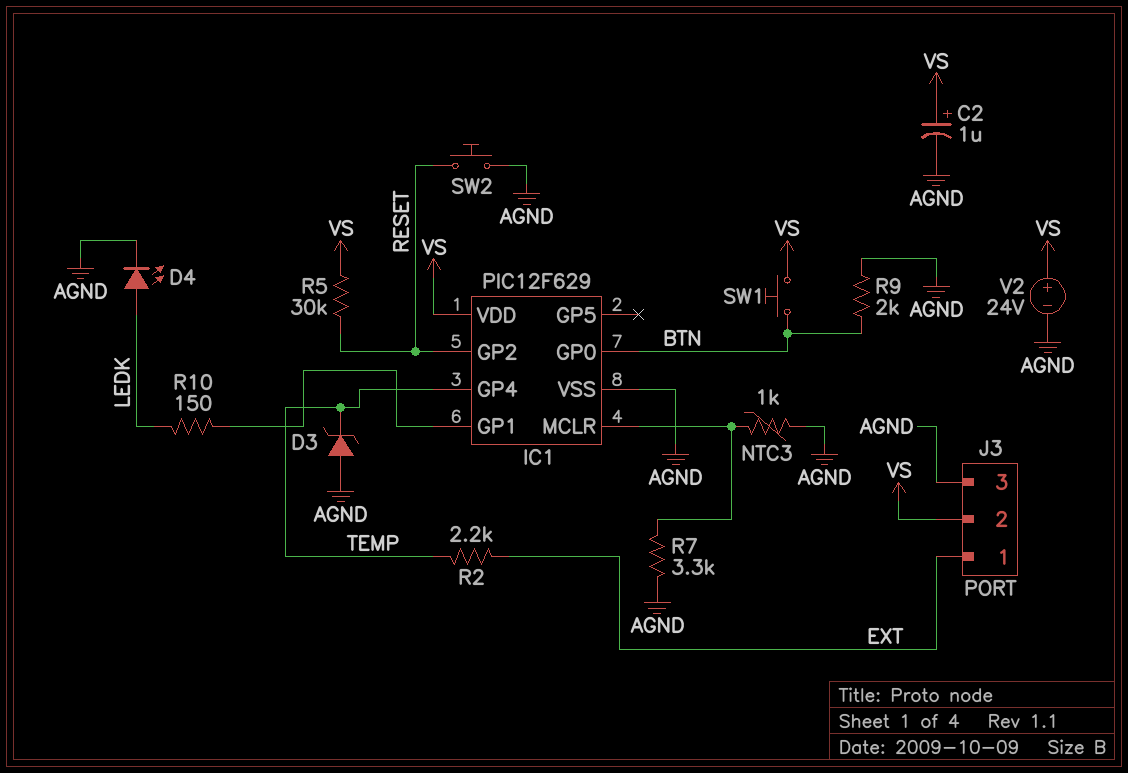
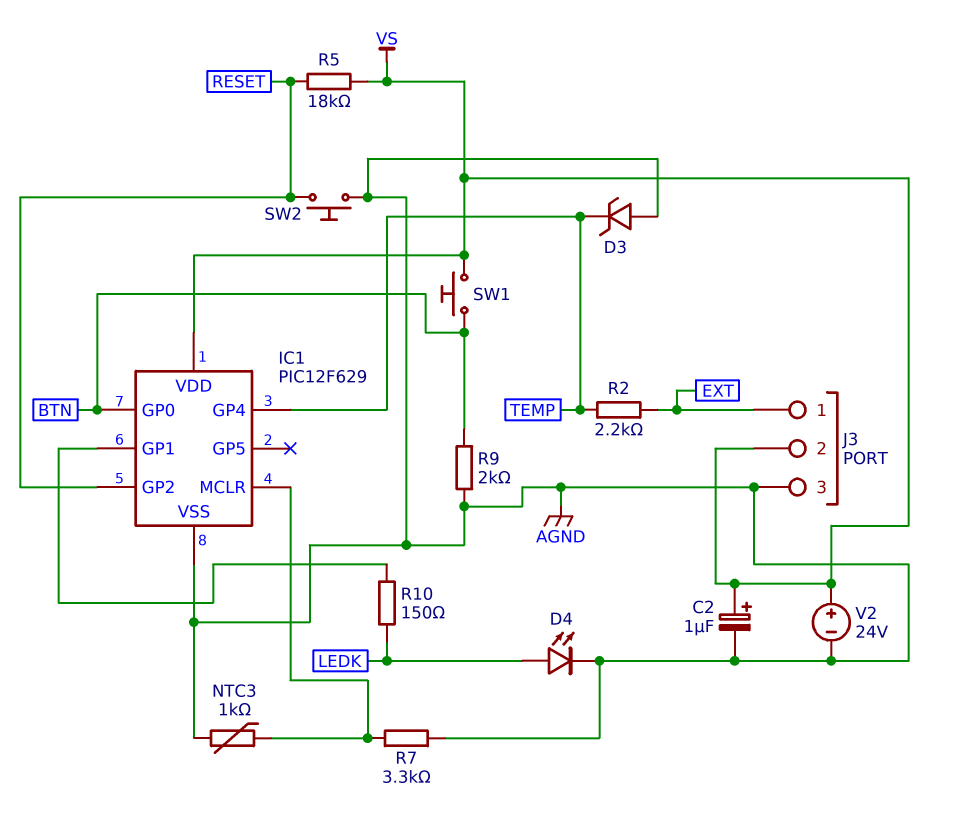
R5: 30k (RESET, VS) -> 18k (RESET, VS)

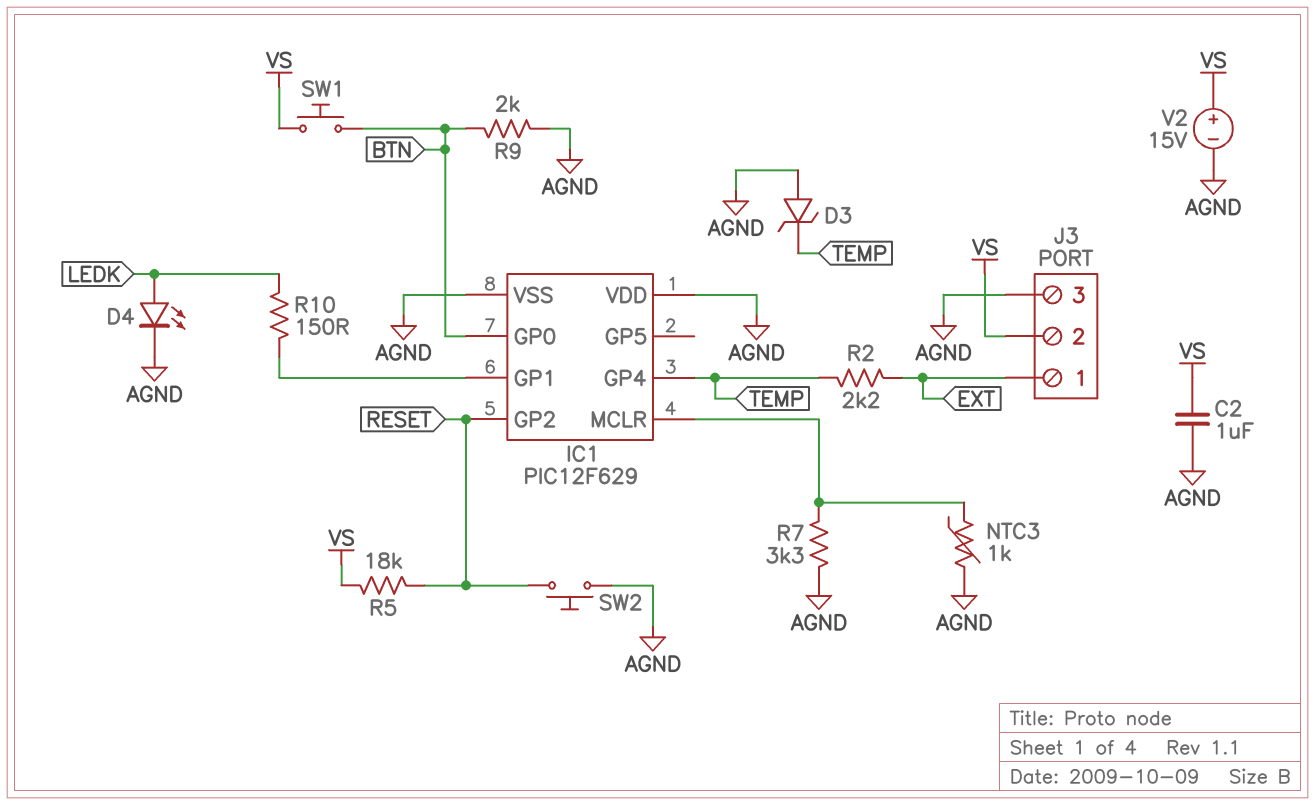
C2: 1uF (plus VS, minus AGND) -> 1uF (AGND, VS)
IC1 pin VDD: VS -> AGND
V2: 24V (plus VS, minus AGND) -> 15V (plus VS, minus AGND)

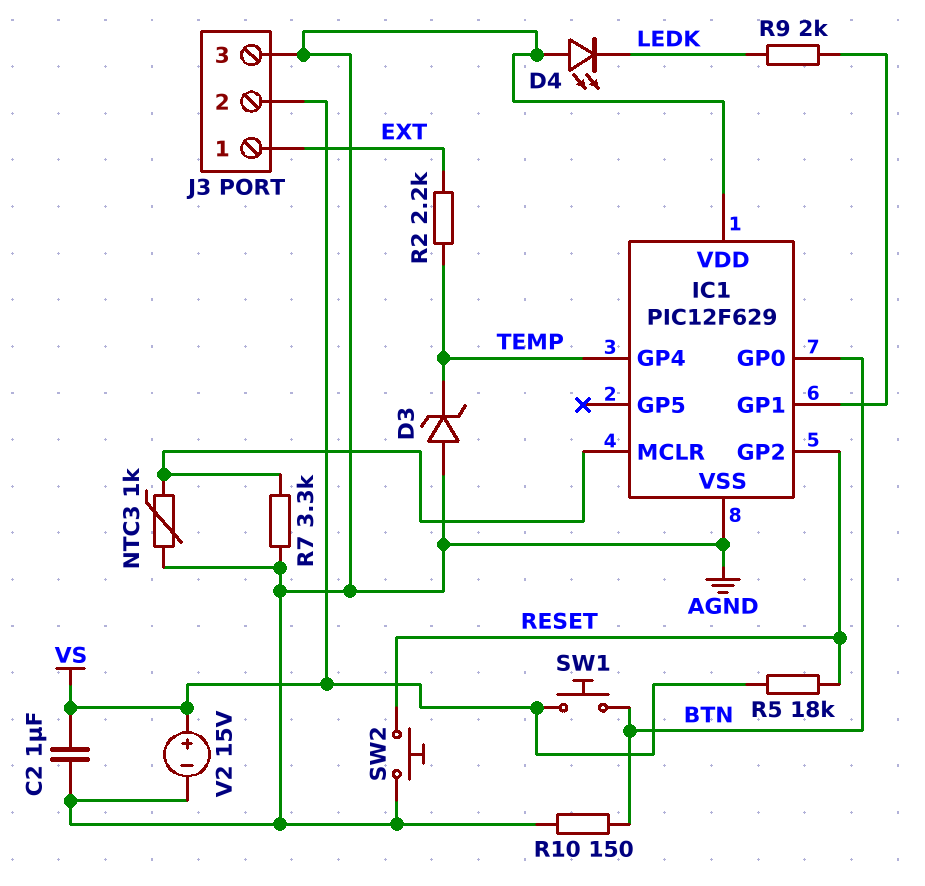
D4: LED (A LEDK, K AGND) -> LED (A AGND, K LEDK)
R9: 2k (AGND, BTN) -> 2k (IC1/GP1, LEDK)
R10: 150 (IC1/GP1, LEDK) -> 150 (AGND, BTN)

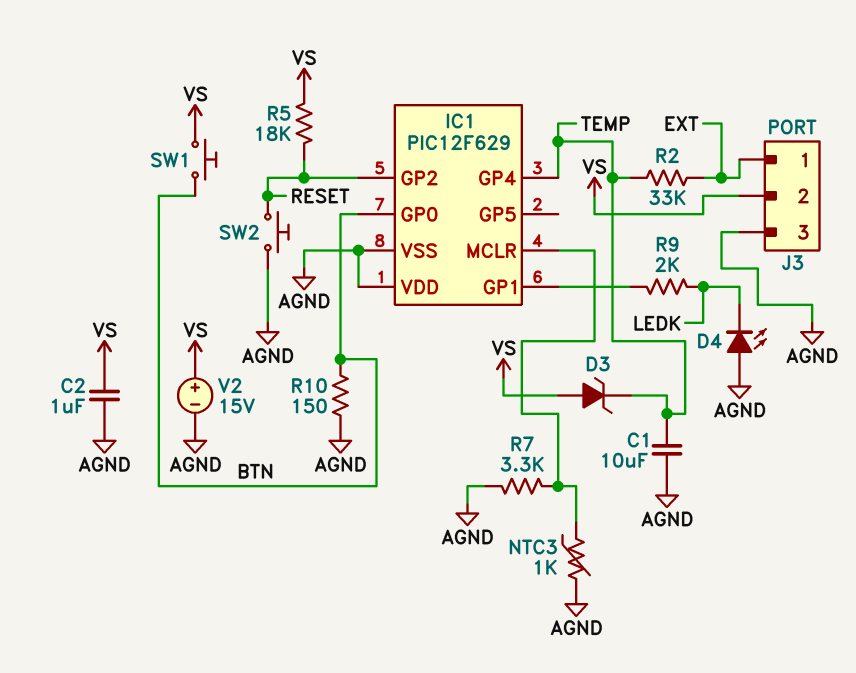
C1: none -> 10uF (AGND, TEMP)
D3: zener (A AGND, K TEMP) -> zener (A VS, K TEMP)
R2: 2.2k (EXT, TEMP) -> 33k (EXT, TEMP)

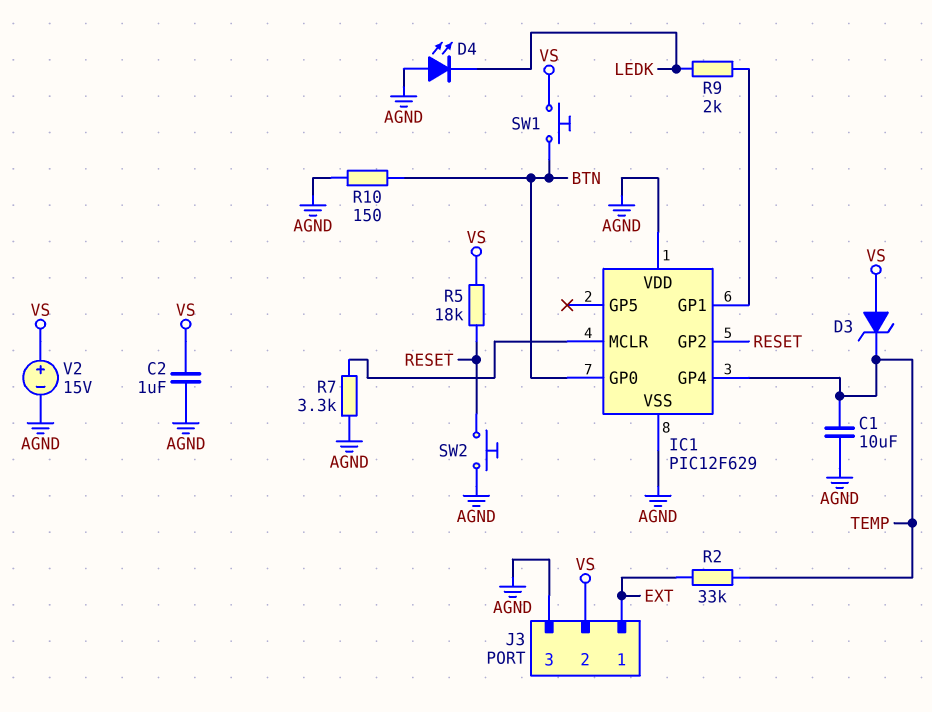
NTC3: 1k (AGND, IC1/MCLR) -> none

